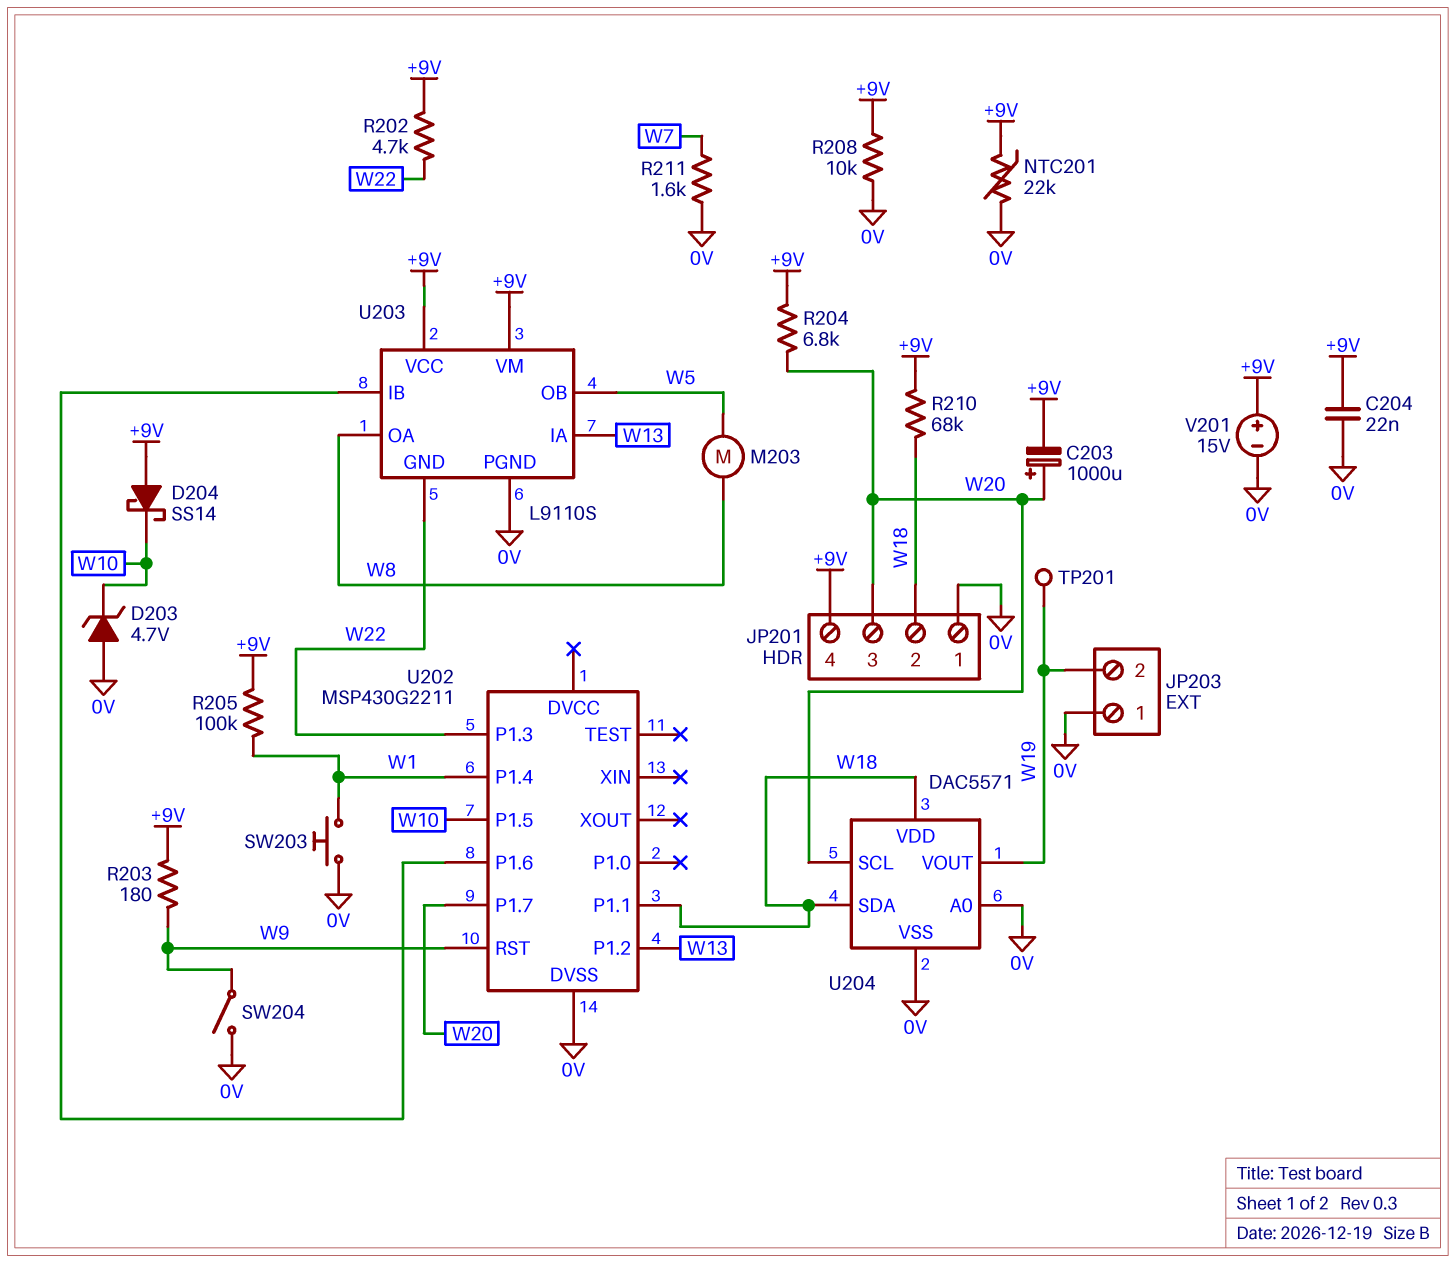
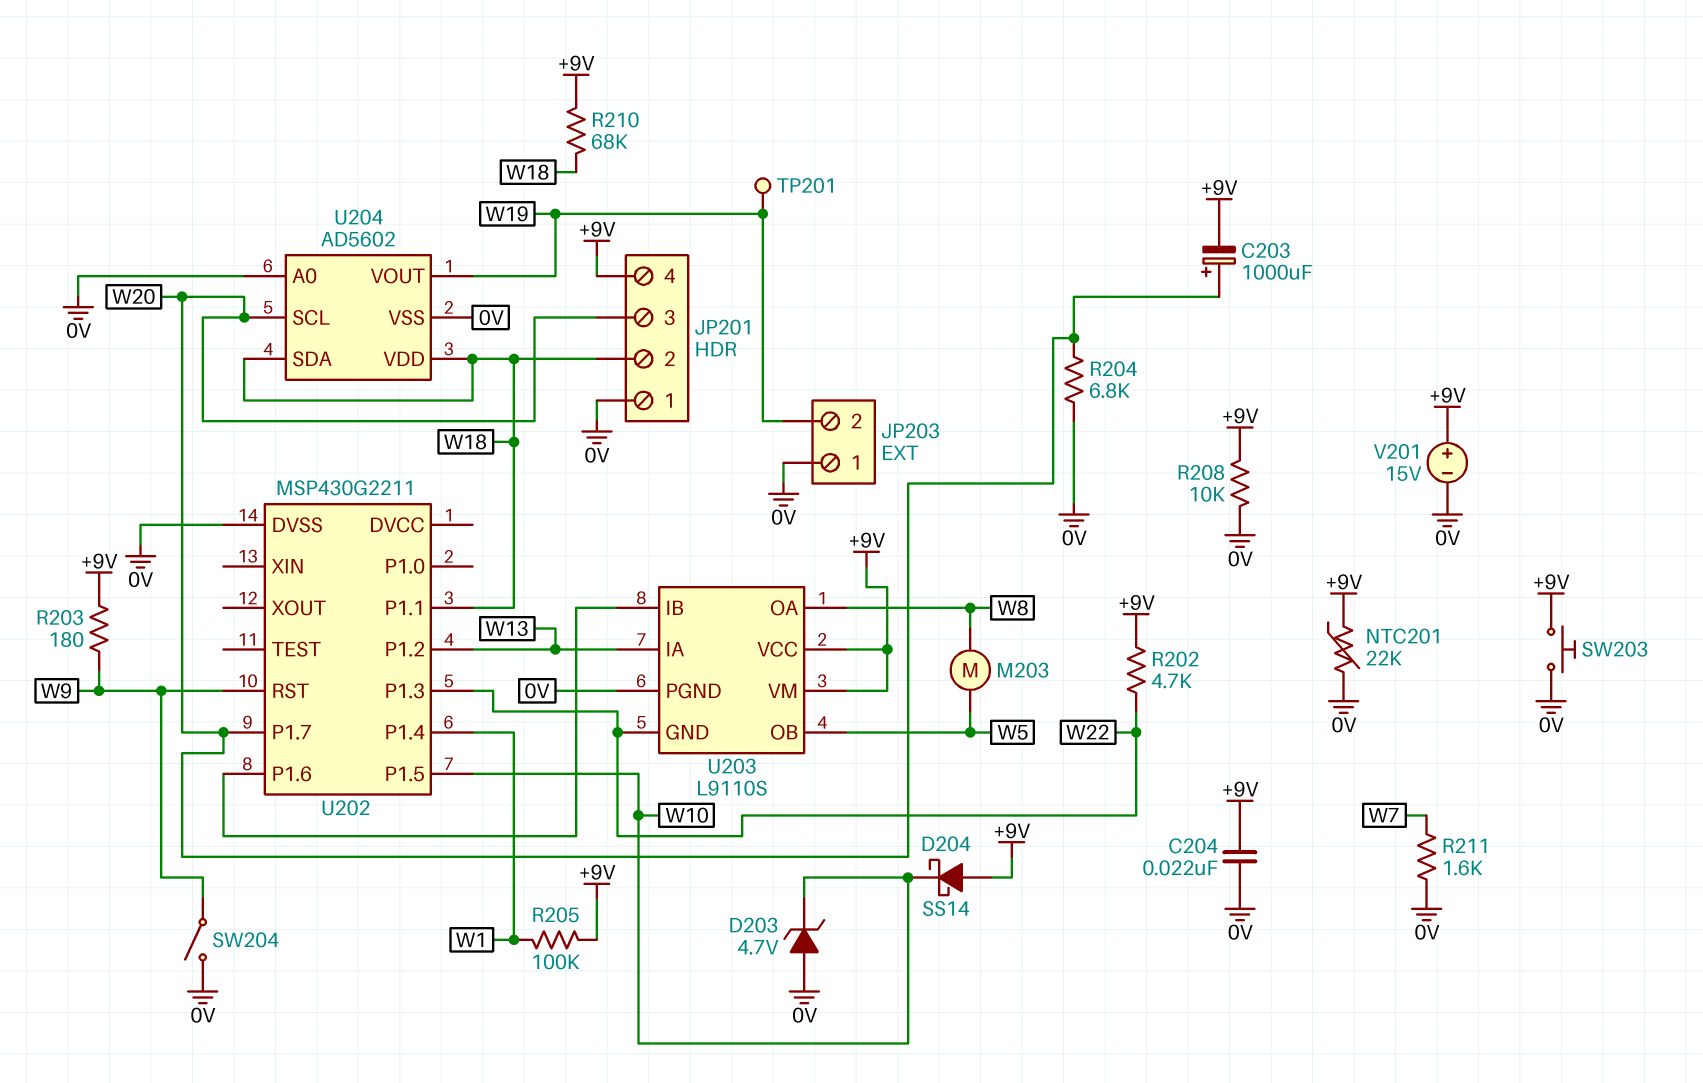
R204: 6.8k (+9V, W20) -> 6.8k (0V, W20)
SW203: button (0V, W1) -> button (+9V, 0V)
U204: DAC5571 -> AD5602

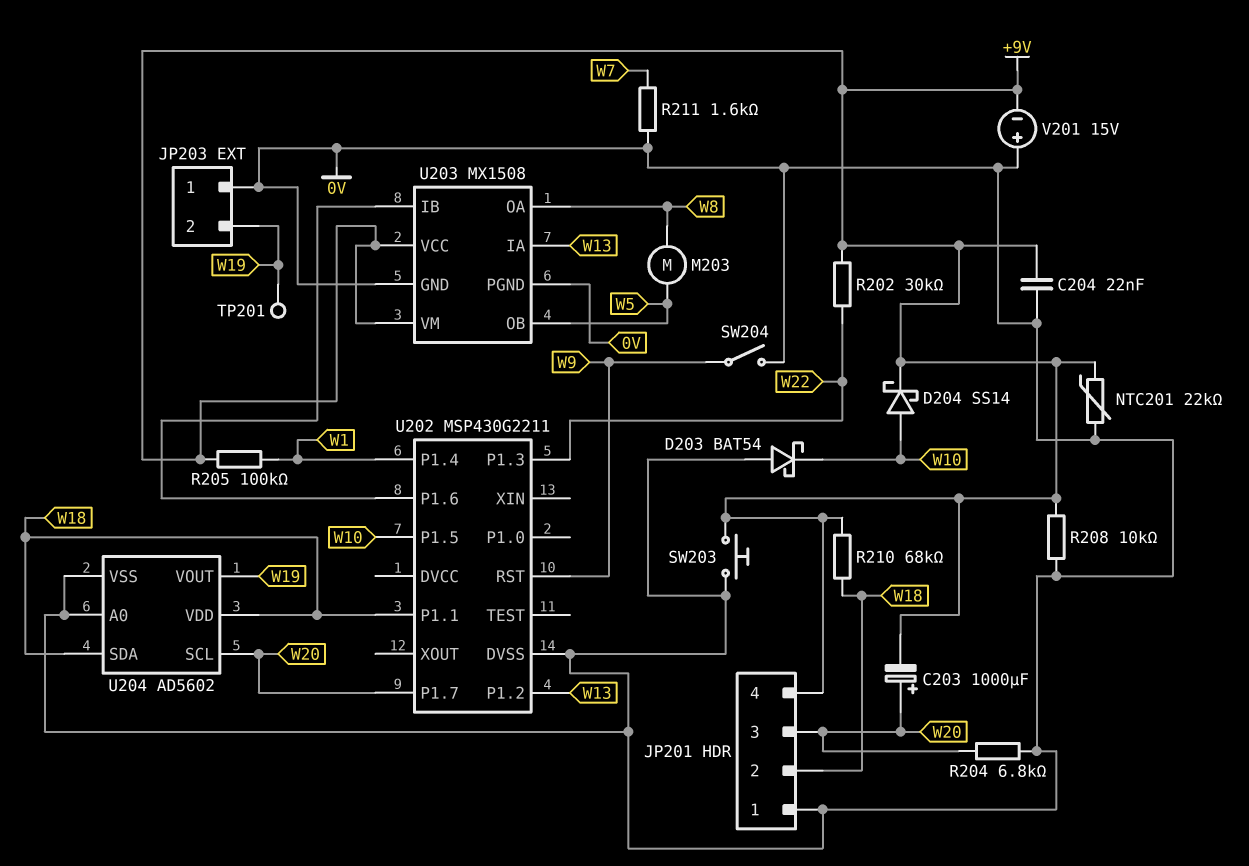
D203: zener 4.7V (A 0V, K W10) -> schottky BAT54 (A 0V, K W10)
D204: schottky SS14 (A +9V, K W10) -> schottky SS14 (A W10, K +9V)
R202: 4.7k (+9V, W22) -> 30k (+9V, W22)
R203: 180 (+9V, W9) -> none
U203: L9110S -> MX1508
U203 pin GND: W22 -> 0V
V201: 15V (plus +9V, minus 0V) -> 15V (plus 0V, minus +9V)

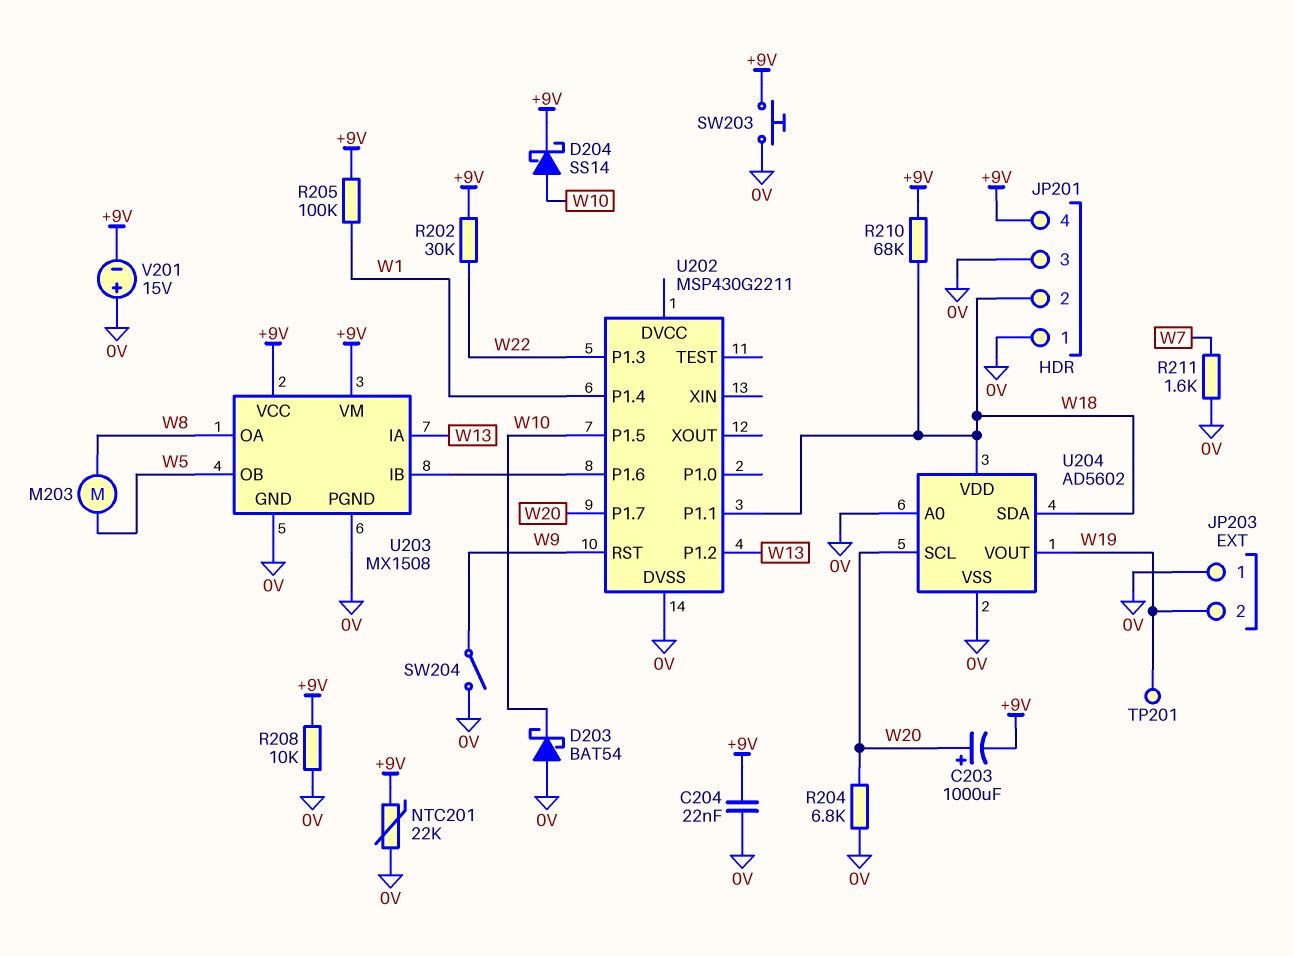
JP201 pin 3: W20 -> 0V

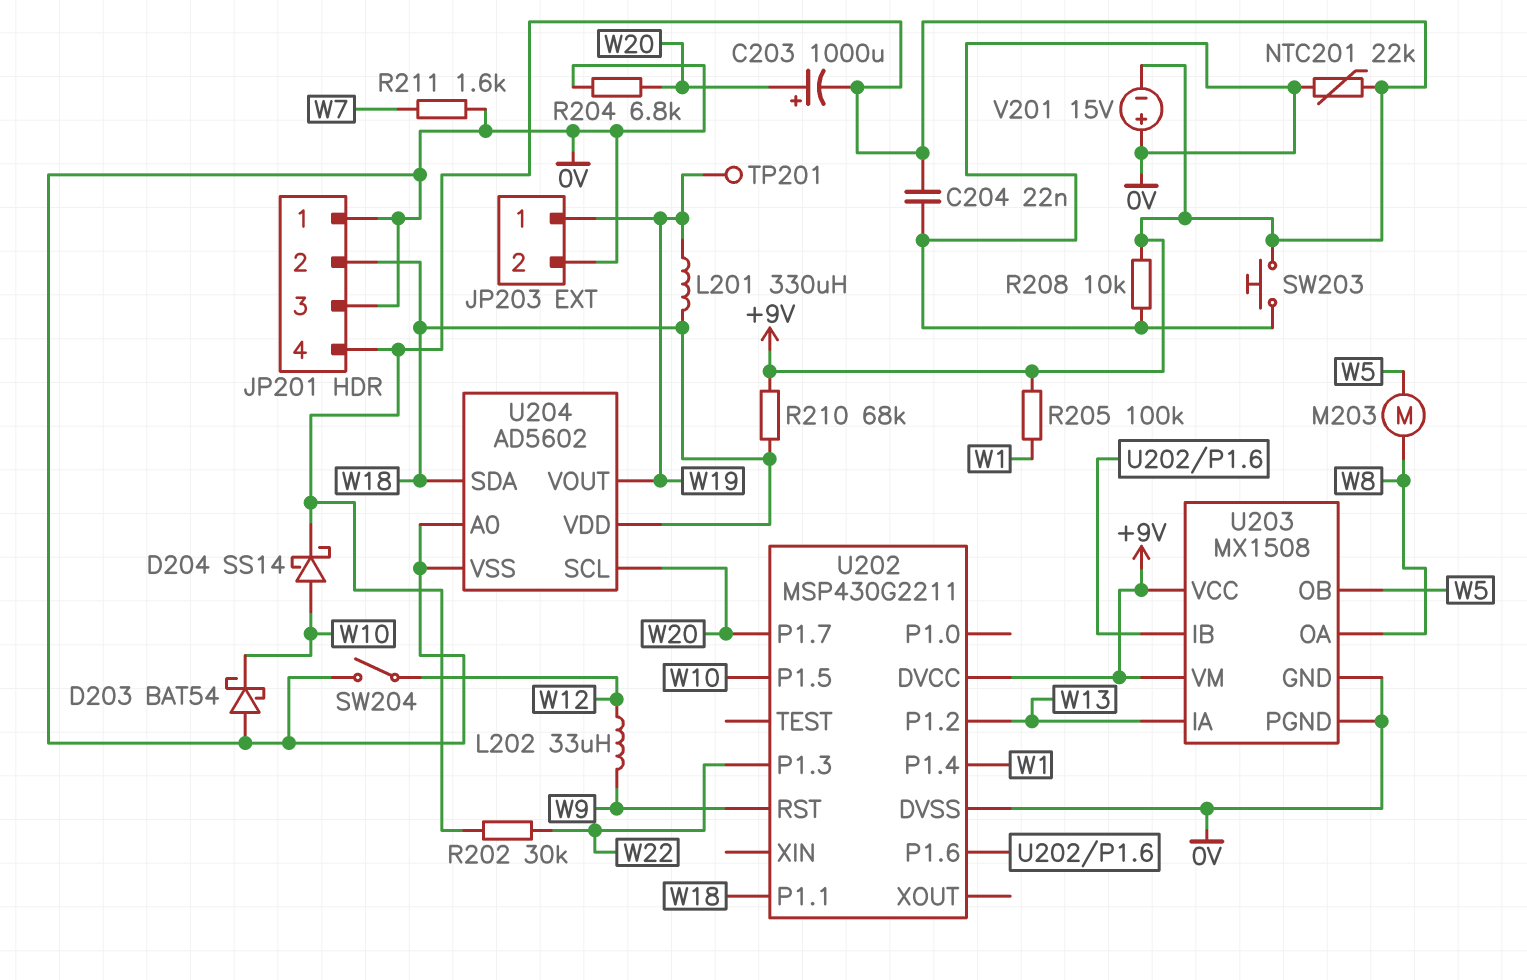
JP203 pin 1: 0V -> W19
JP203 pin 2: W19 -> 0V
L201: none -> 330uH (W18, W19)
L202: none -> 33uH (W9, W12)
SW204: switch (0V, W9) -> switch (0V, W12)
U202 pin DVCC: none -> +9V

